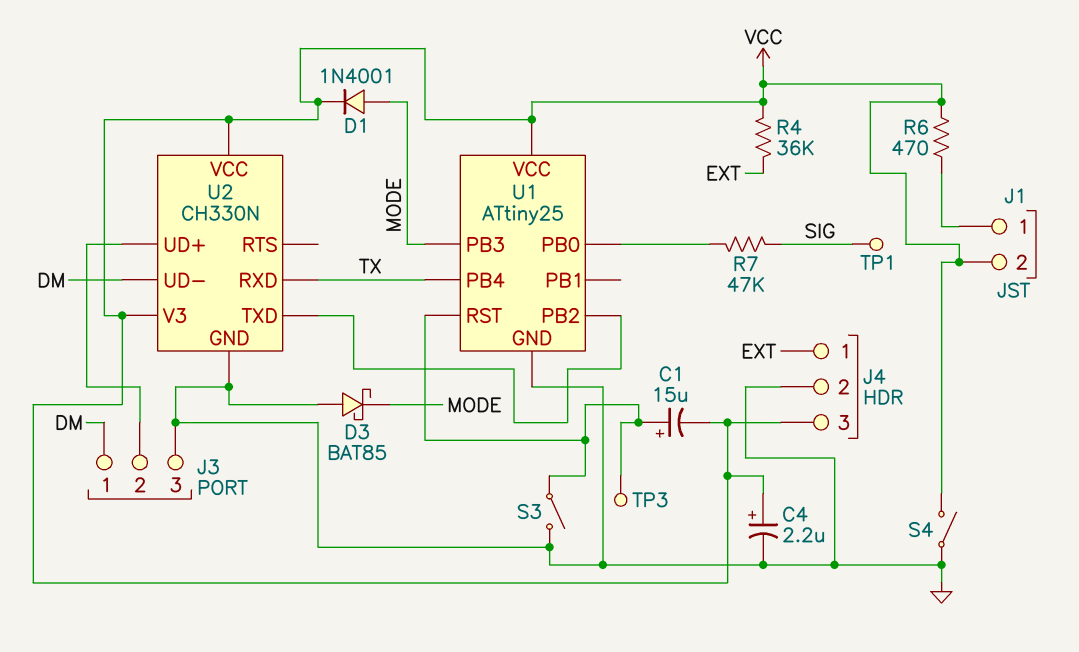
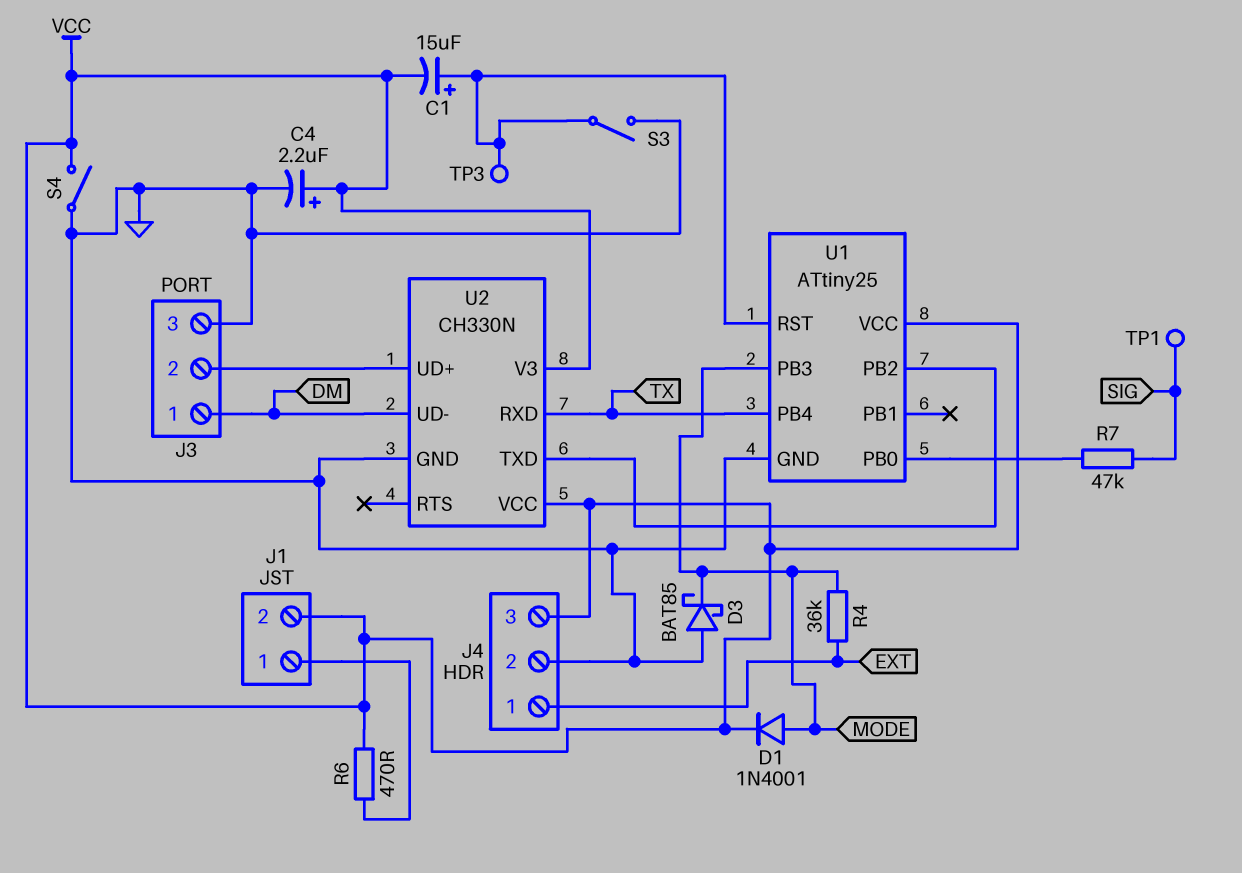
R4: 36k (EXT, VCC) -> 36k (EXT, MODE)

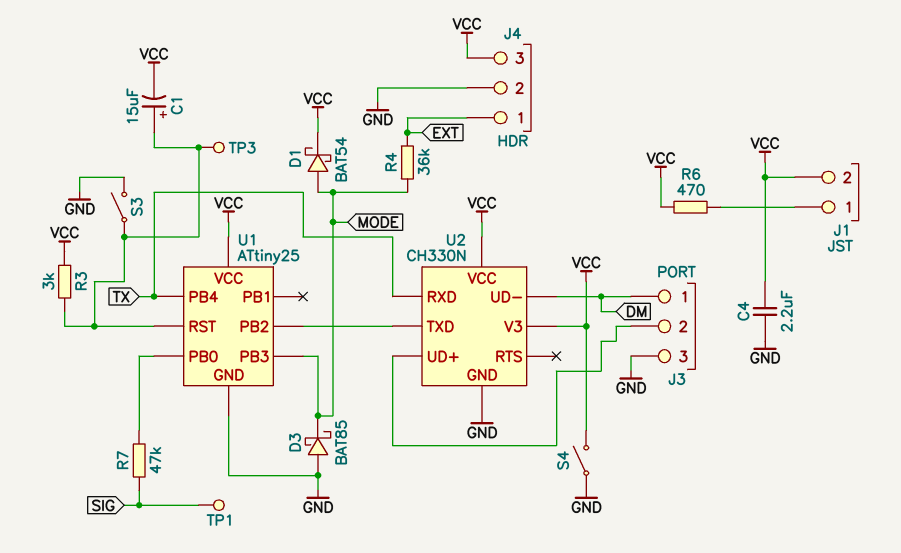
C4: 2.2uF (plus VCC, minus GND) -> 2.2uF (GND, VCC)
D1: diode 1N4001 (A MODE, K VCC) -> schottky BAT54 (A MODE, K VCC)
R3: none -> 3k (U1/RST, VCC)

